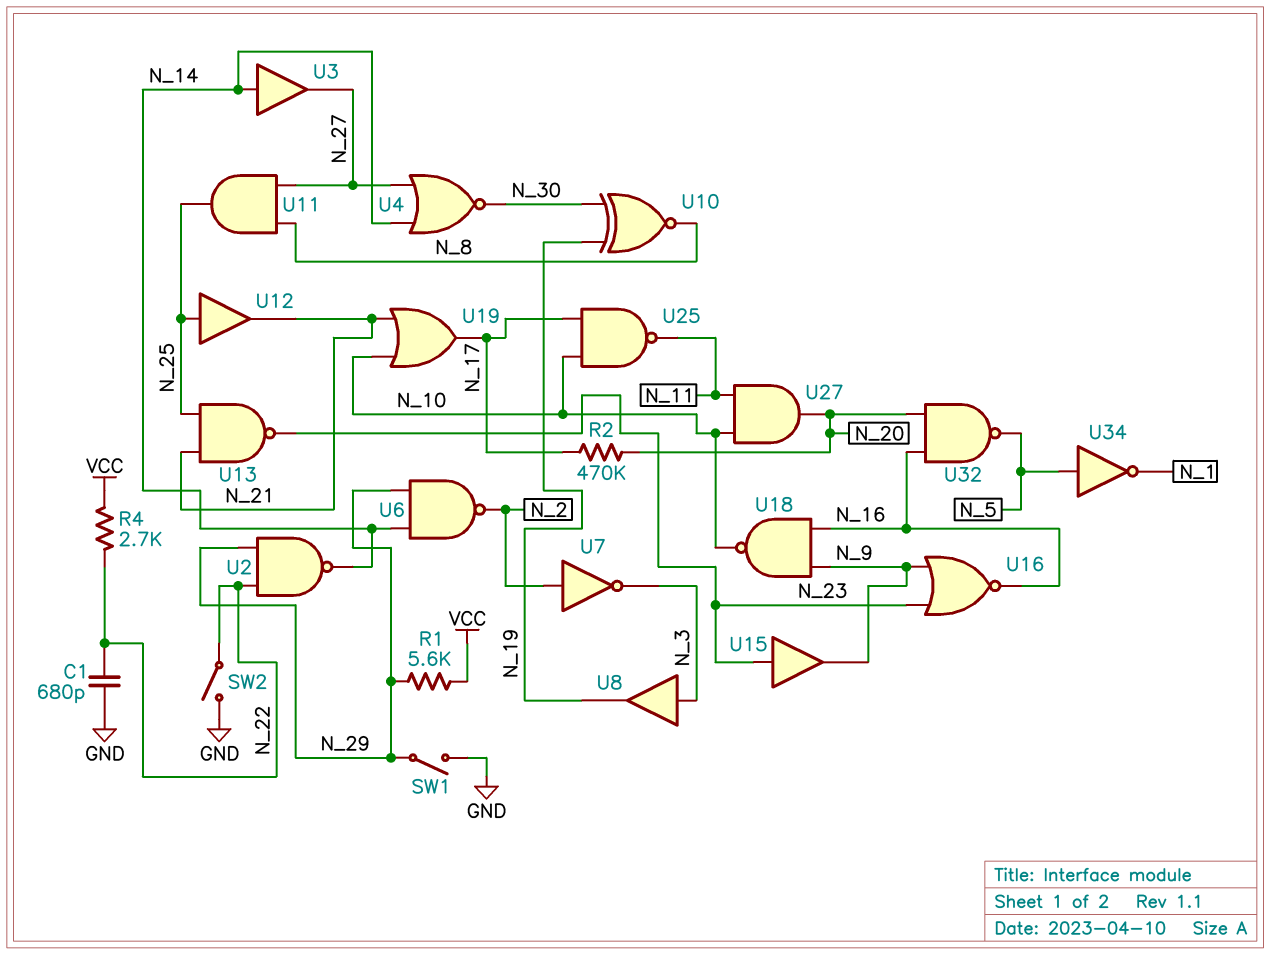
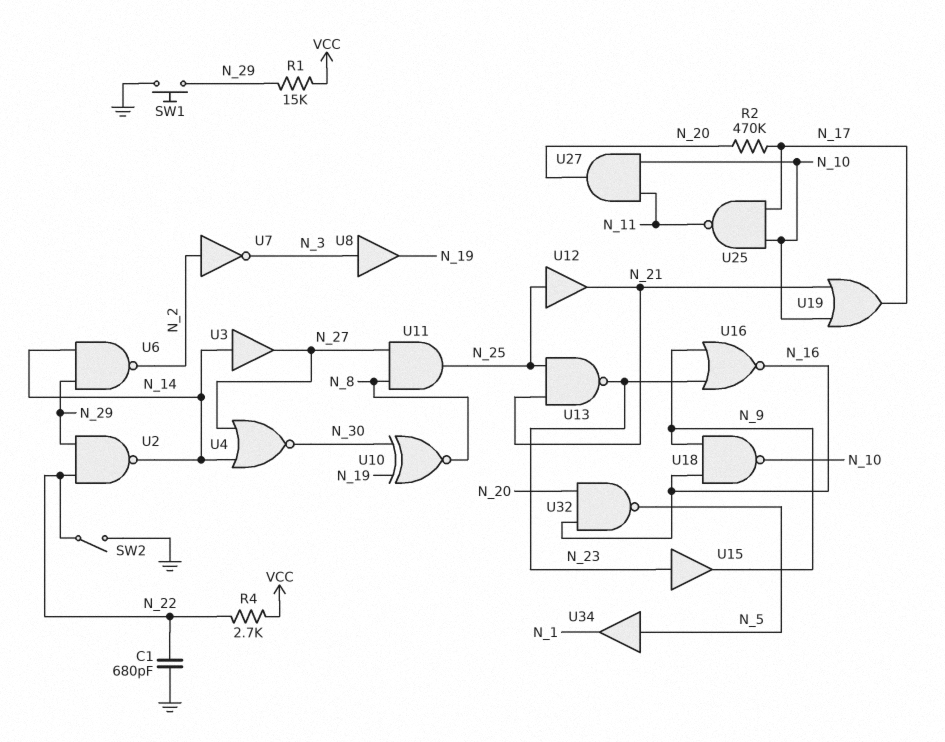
R1: 5.6k (N_29, VCC) -> 15k (N_29, VCC)
SW1: switch (GND, N_29) -> button (GND, N_29)
U34: NOT (in N_5, out N_1) -> buffer (in N_5, out N_1)

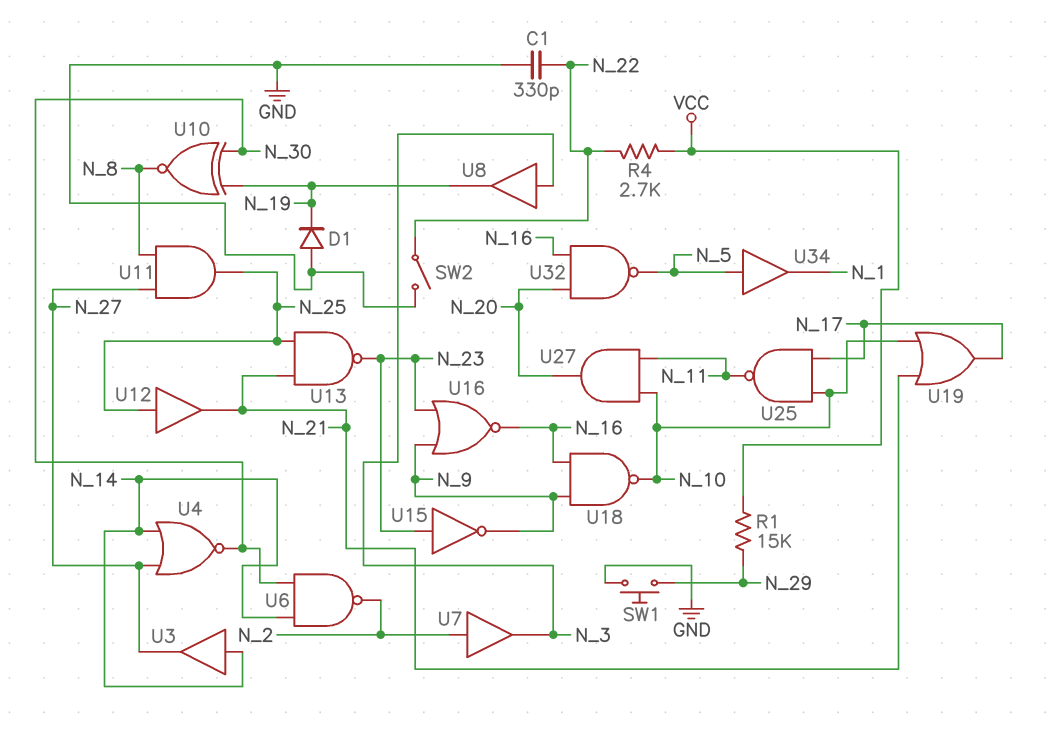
C1: 680pF (GND, N_22) -> 330pF (GND, N_22)
D1: none -> diode (A GND, K N_19)
R2: 470k (N_17, N_20) -> none
U2: NAND (in N_22, in N_29, out N_14) -> none
U6: NAND (in N_14, in N_29, out N_2) -> NAND (in N_14, in N_30, out N_2)
U7: NOT (in N_2, out N_3) -> buffer (in N_2, out N_3)
U15: buffer (in N_23, out N_9) -> NOT (in N_23, out N_9)

